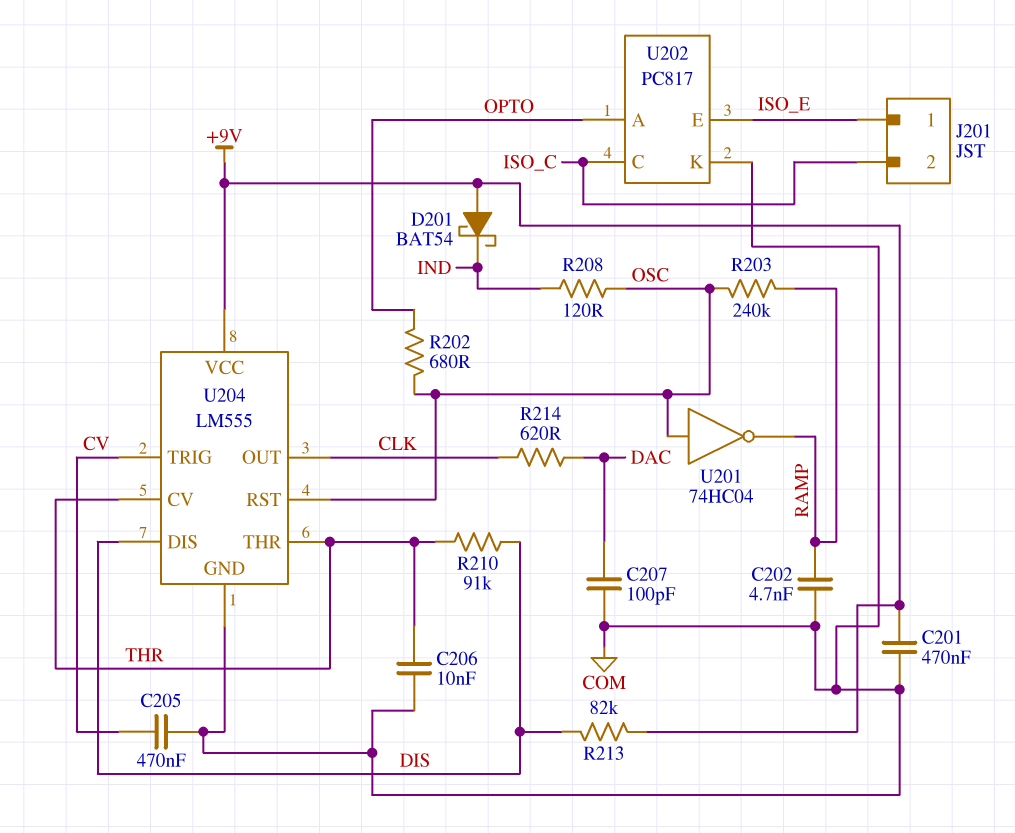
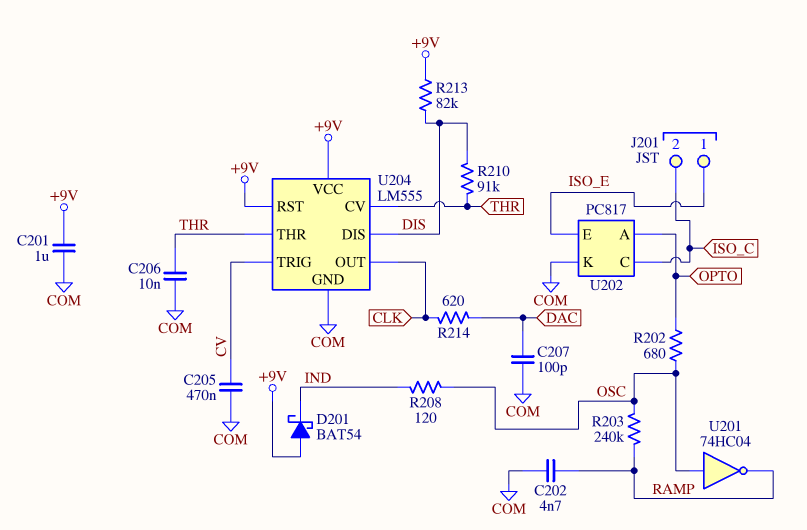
C201: 470nF (+9V, COM) -> 1uF (+9V, COM)
U204 pin RST: OSC -> +9V

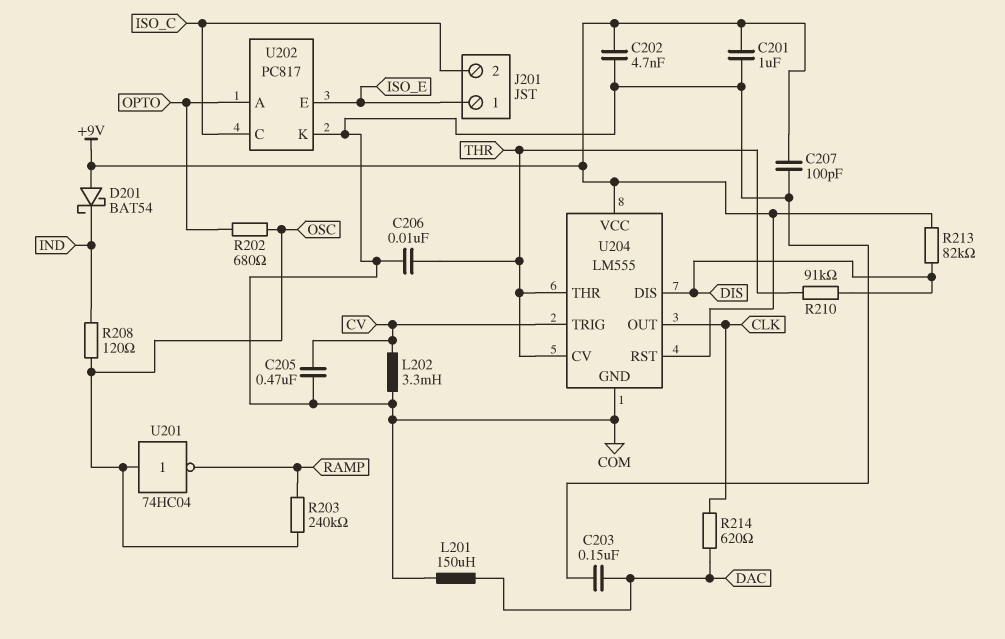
C202: 4.7nF (COM, RAMP) -> 4.7nF (+9V, COM)
C203: none -> 150nF (COM, DAC)
C207: 100pF (COM, DAC) -> 100pF (+9V, COM)
L201: none -> 150uH (COM, DAC)
L202: none -> 3.3mH (COM, CV)

